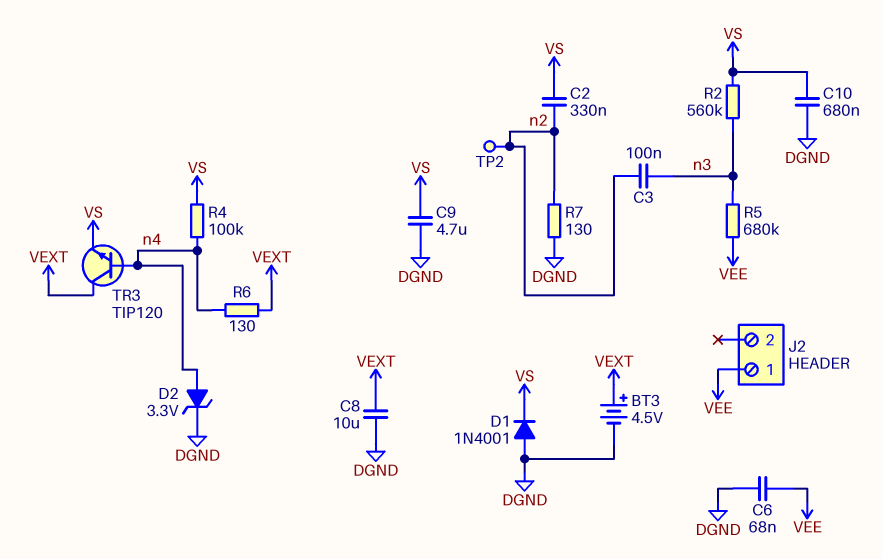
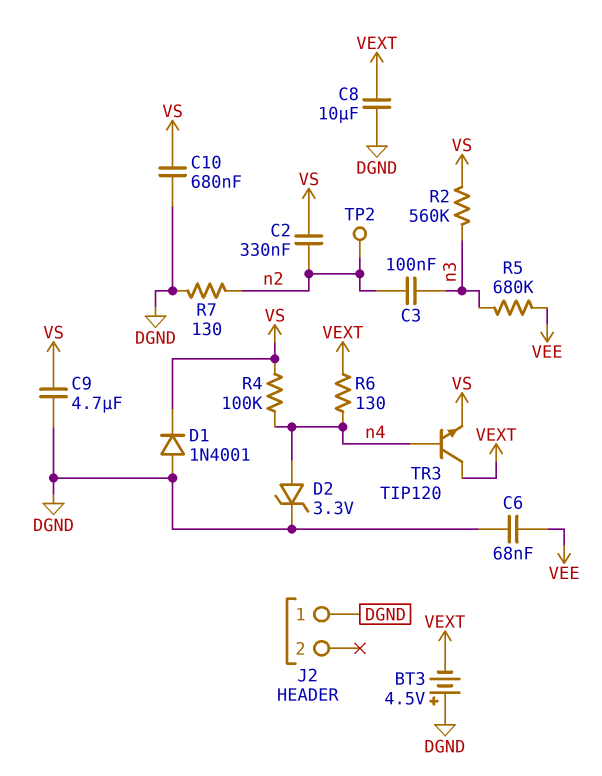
BT3: 4.5V (plus VEXT, minus DGND) -> 4.5V (plus DGND, minus VEXT)
J2 pin 1: VEE -> DGND

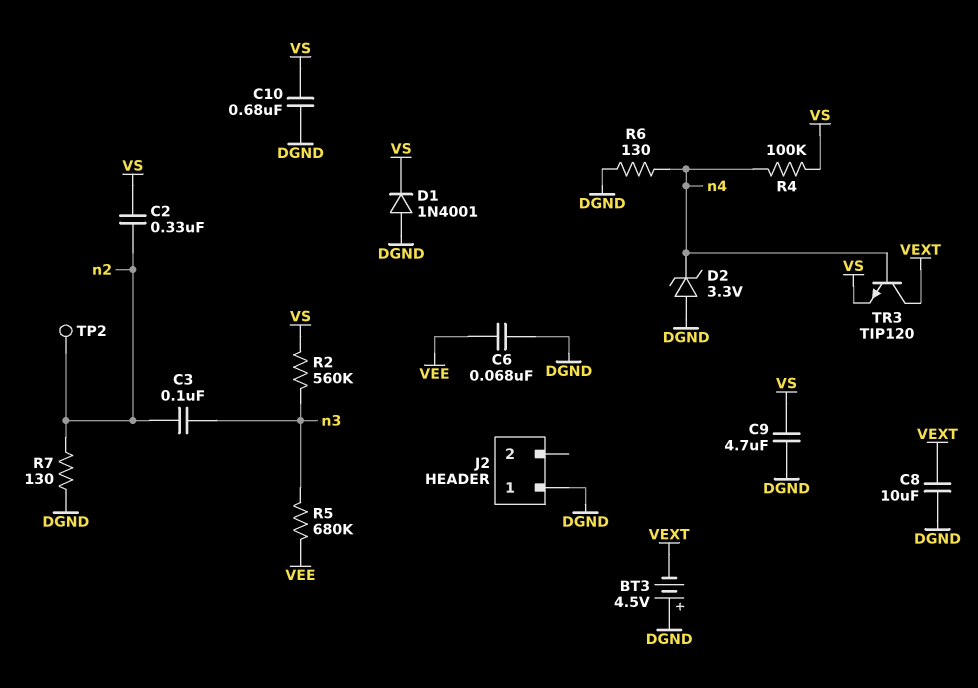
D2: zener 3.3V (A n4, K DGND) -> zener 3.3V (A DGND, K n4)
R6: 130 (VEXT, n4) -> 130 (DGND, n4)

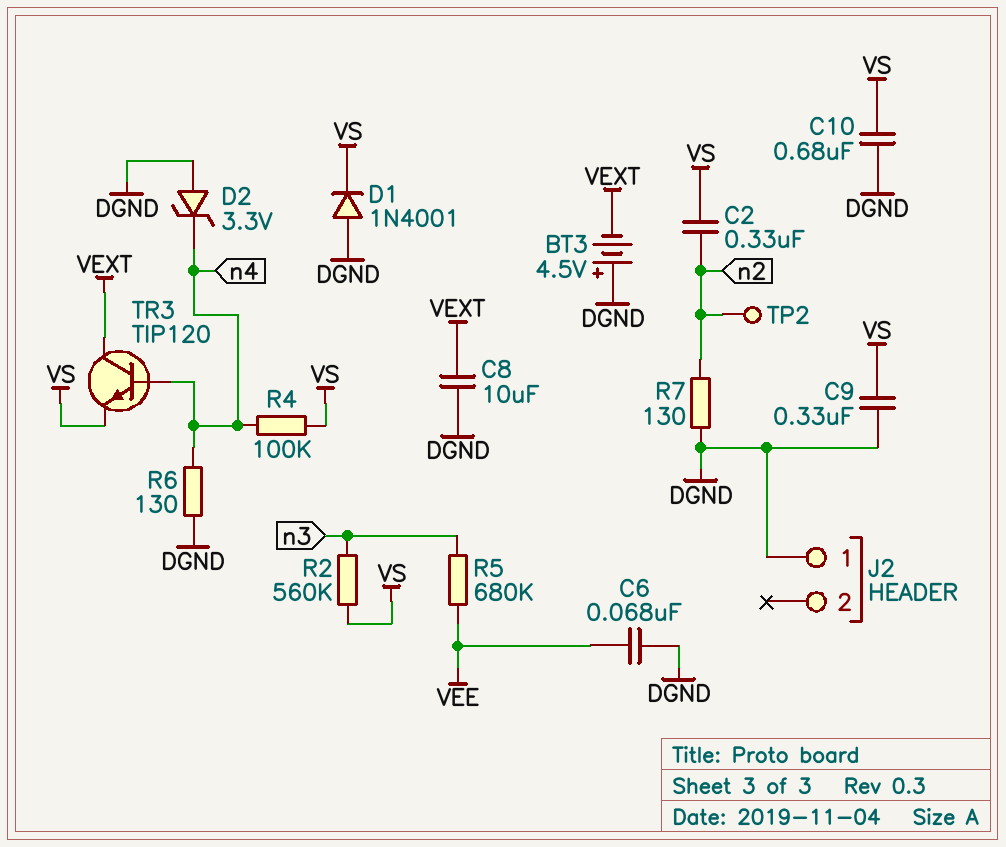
C3: 100nF (n2, n3) -> none
C9: 4.7uF (DGND, VS) -> 330nF (DGND, VS)

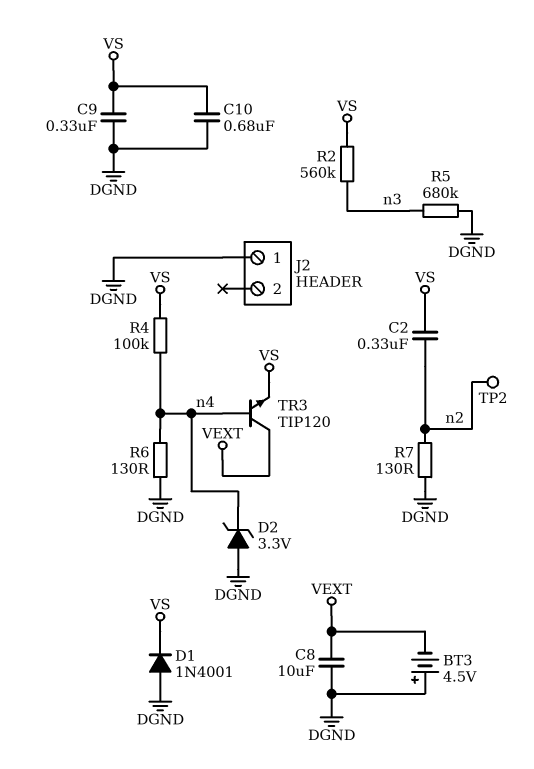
C6: 68nF (DGND, VEE) -> none
R5: 680k (VEE, n3) -> 680k (DGND, n3)

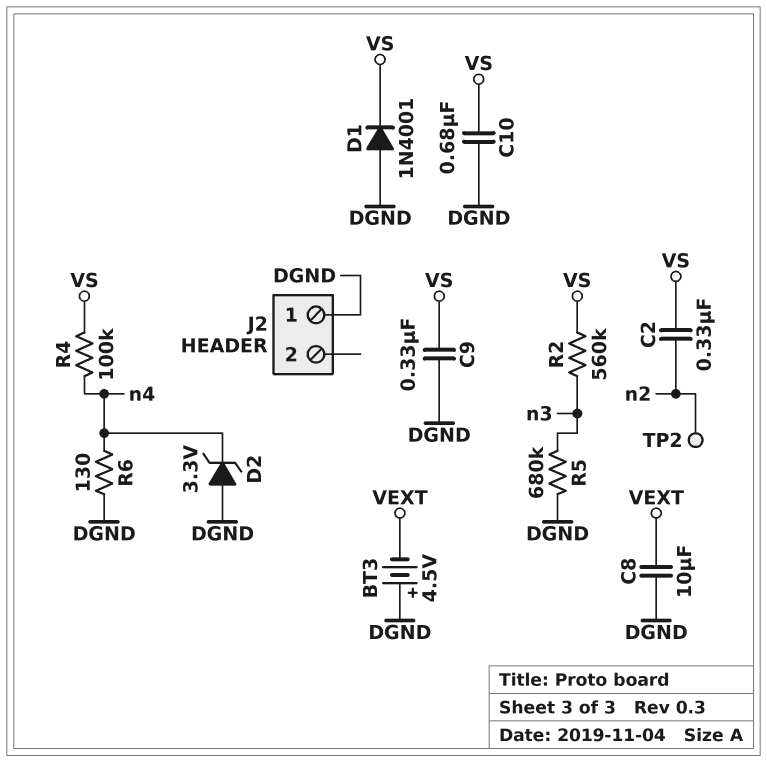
R7: 130 (DGND, n2) -> none
TR3: NPN TIP120 (B n4, C VEXT, E VS) -> none

